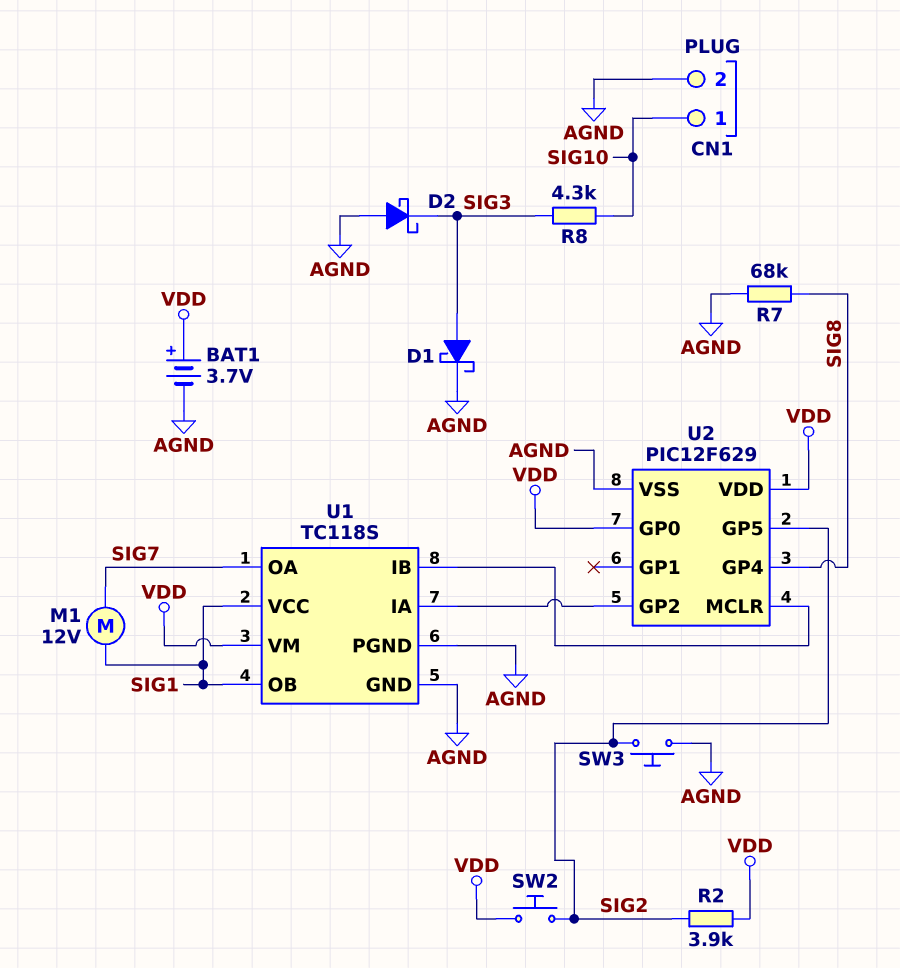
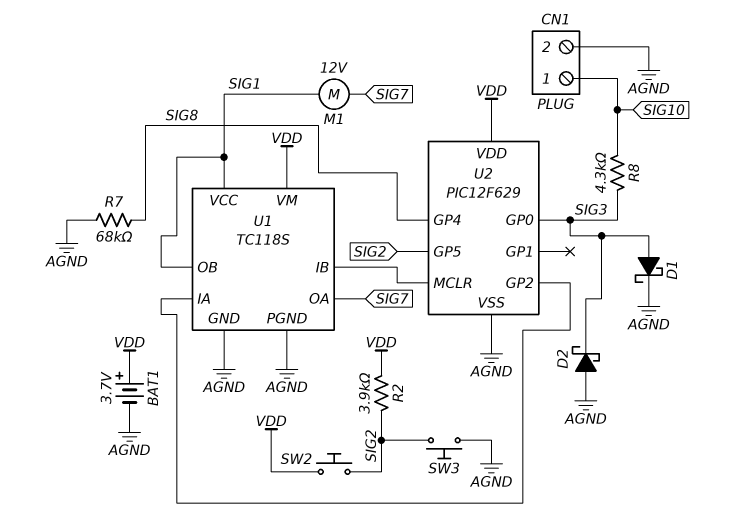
U2 pin GP0: VDD -> SIG3

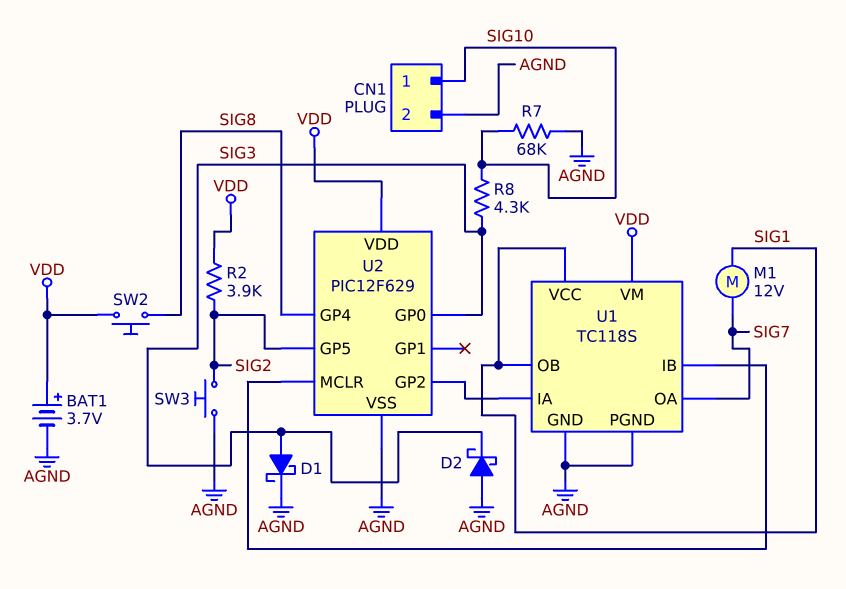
R7: 68k (AGND, SIG8) -> 68k (AGND, SIG10)
SW2: button (SIG2, VDD) -> button (SIG8, VDD)

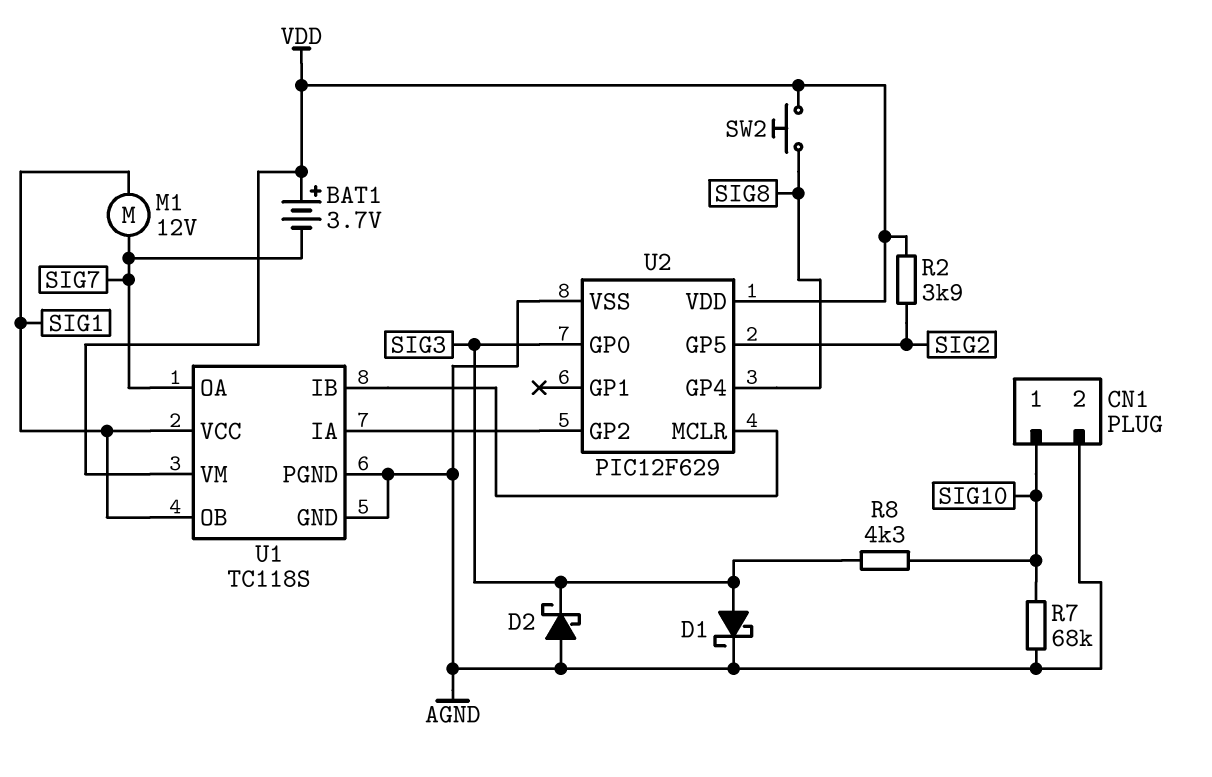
BAT1: 3.7V (plus VDD, minus AGND) -> 3.7V (plus VDD, minus SIG7)
SW3: button (AGND, SIG2) -> none

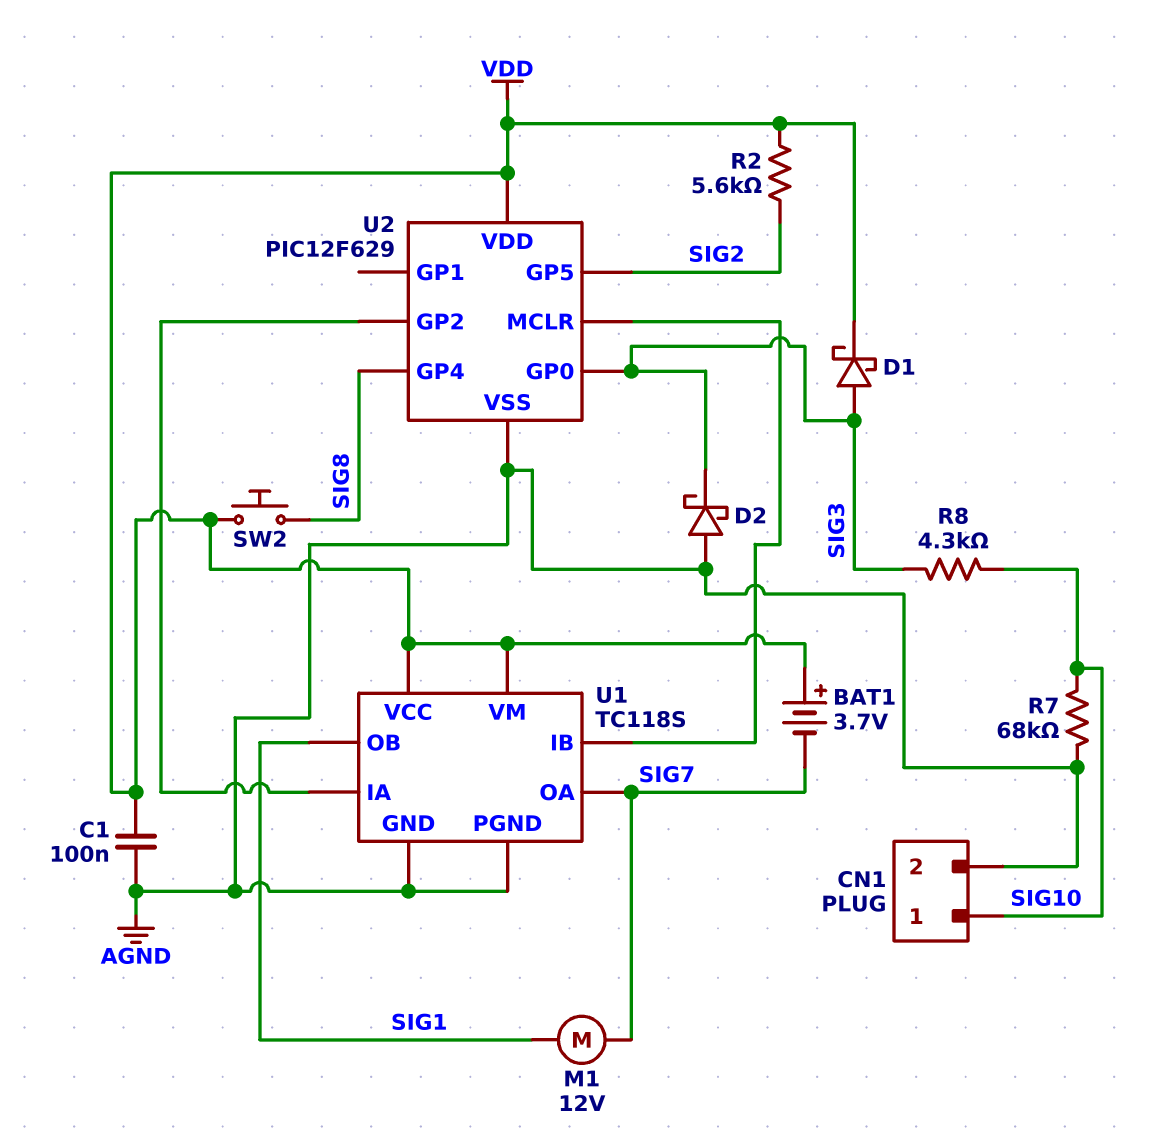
C1: none -> 100nF (AGND, VDD)
D1: schottky (A SIG3, K AGND) -> schottky (A SIG3, K VDD)
R2: 3.9k (SIG2, VDD) -> 5.6k (SIG2, VDD)
U1 pin VCC: SIG1 -> VDD

